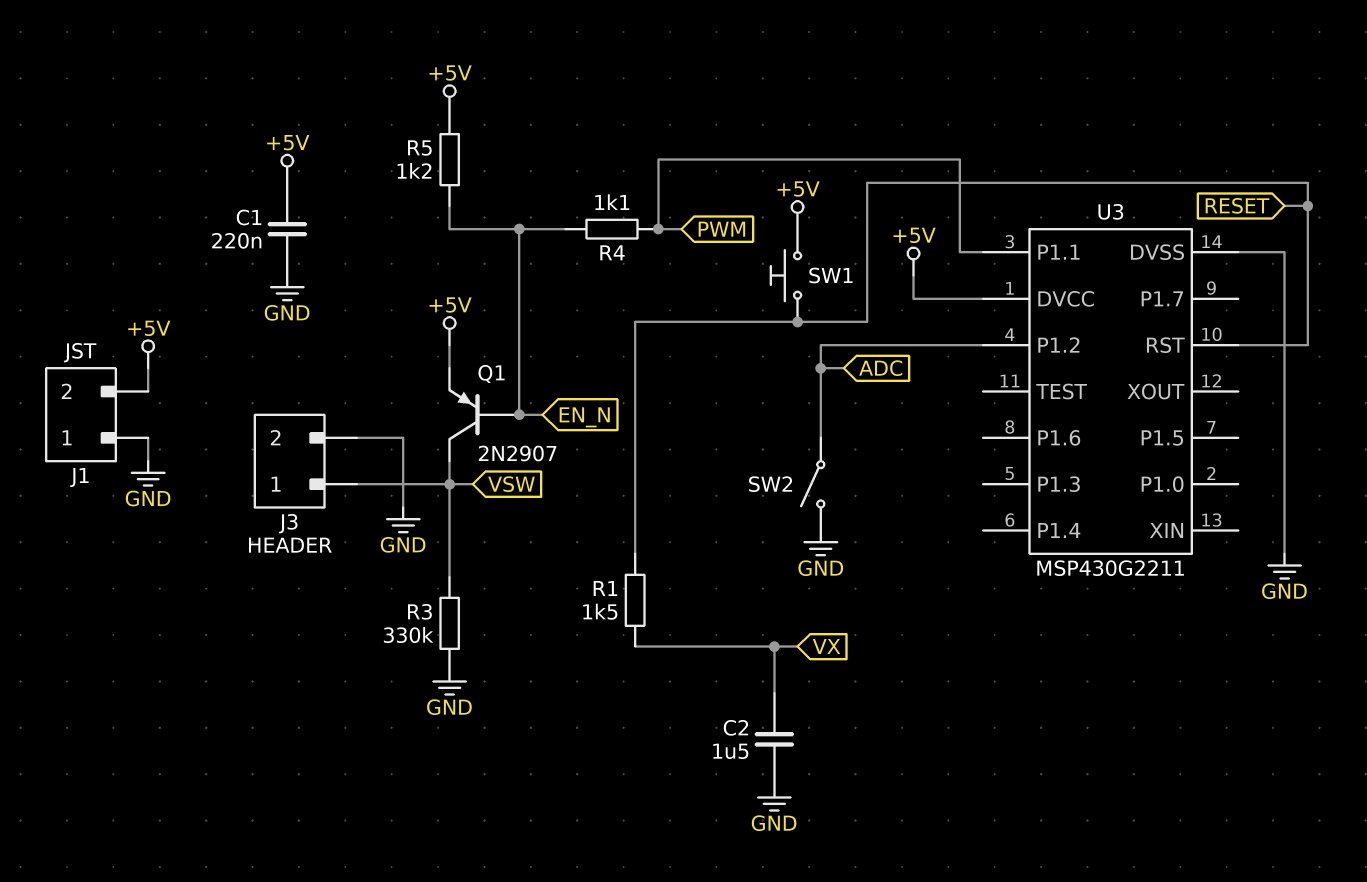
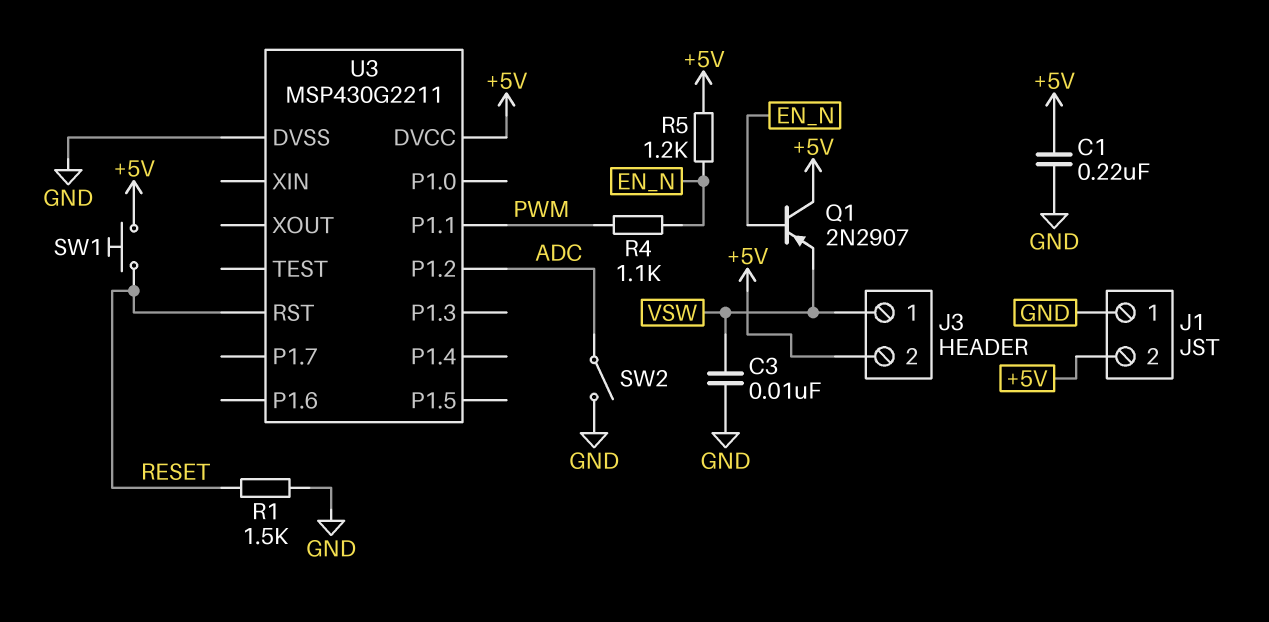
C2: 1.5uF (GND, VX) -> none
C3: none -> 10nF (GND, VSW)
J3 pin 2: GND -> +5V
Q1: PNP 2N2907 (B EN_N, C VSW, E +5V) -> PNP 2N2907 (B EN_N, C +5V, E VSW)
R1: 1.5k (RESET, VX) -> 1.5k (GND, RESET)
R3: 330k (GND, VSW) -> none

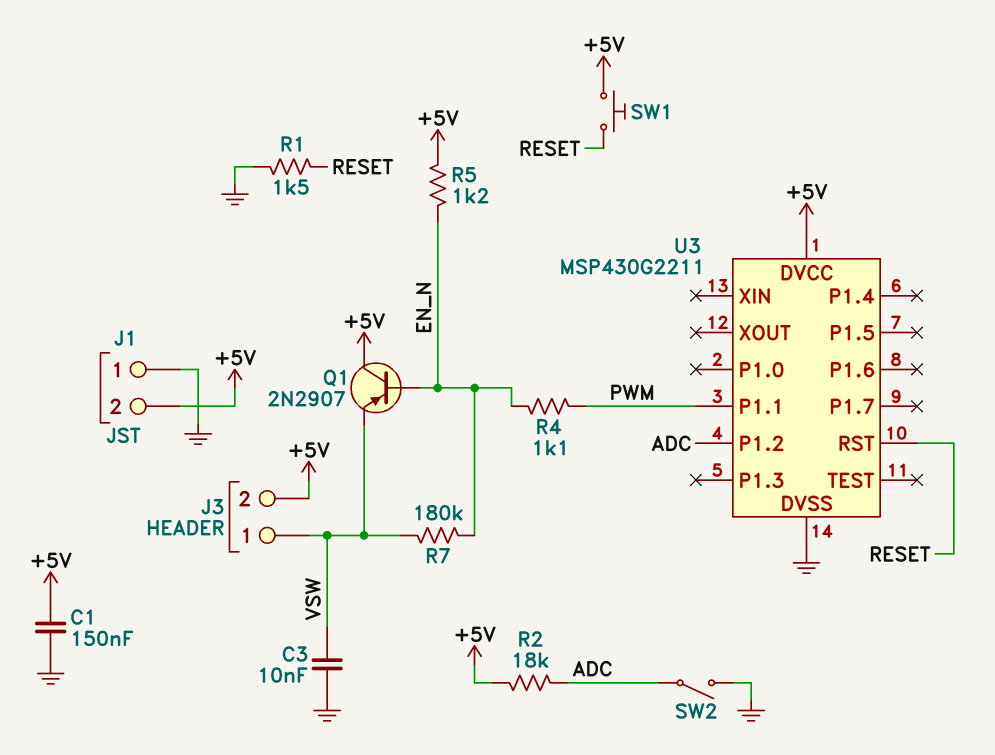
C1: 220nF (+5V, GND) -> 150nF (+5V, GND)
R2: none -> 18k (+5V, ADC)
R7: none -> 180k (EN_N, VSW)

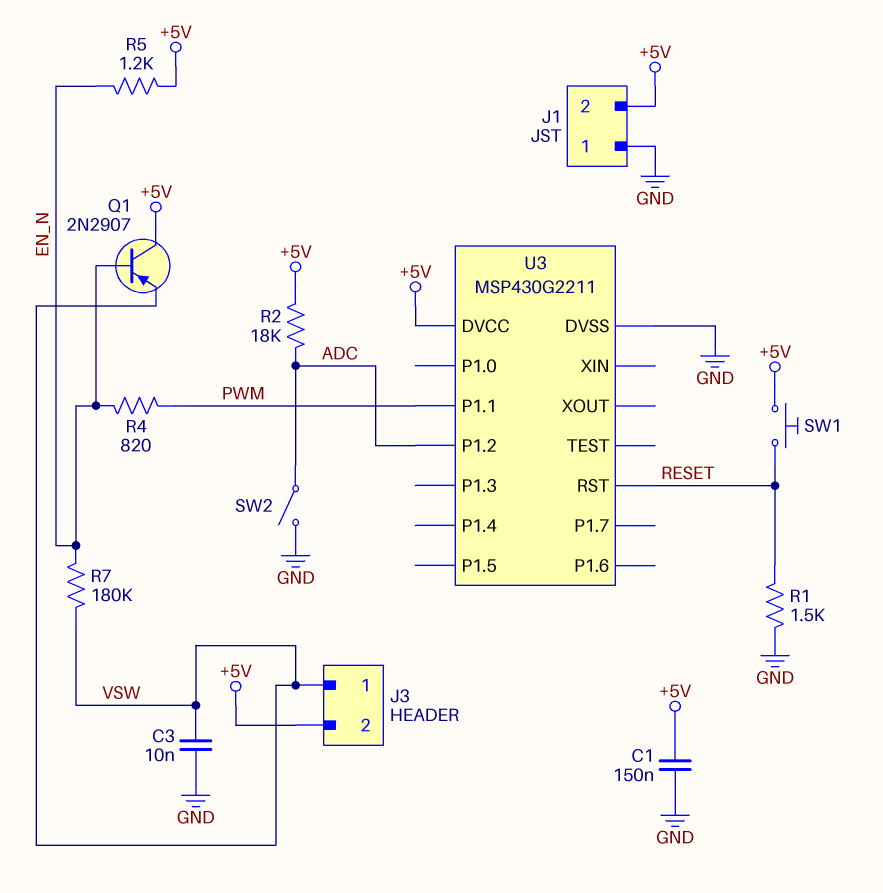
R4: 1.1k (EN_N, PWM) -> 820 (EN_N, PWM)

